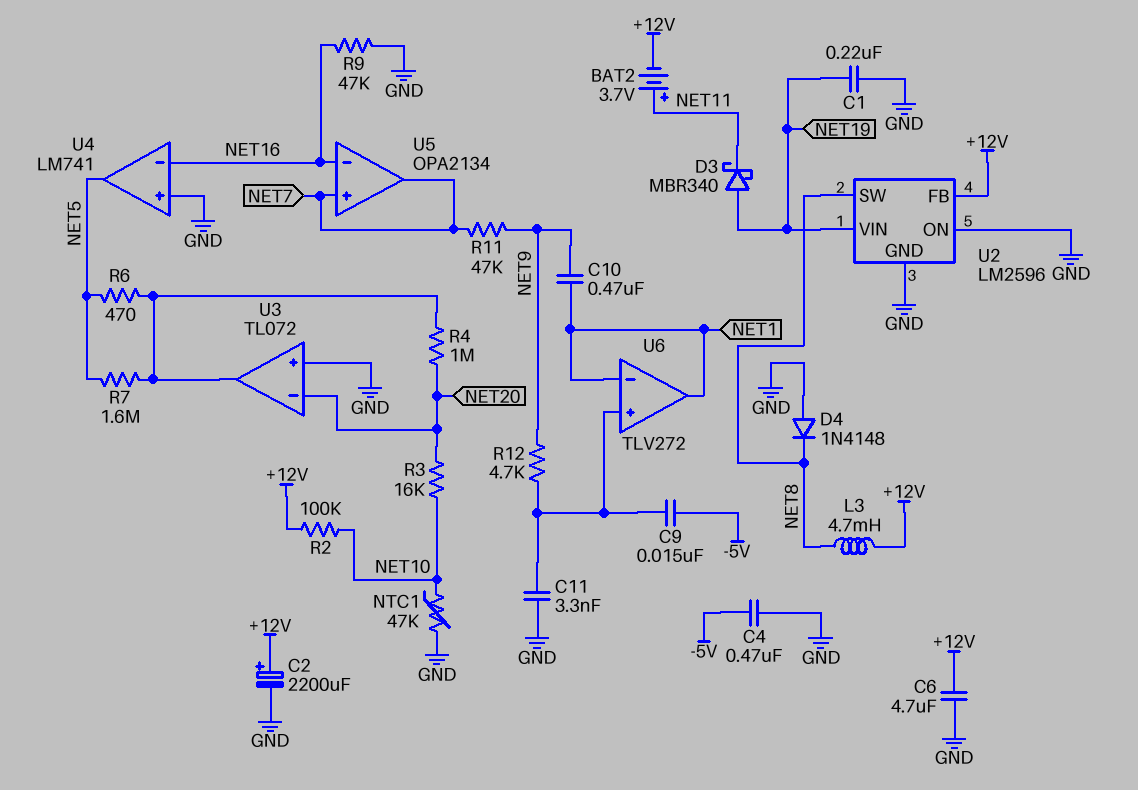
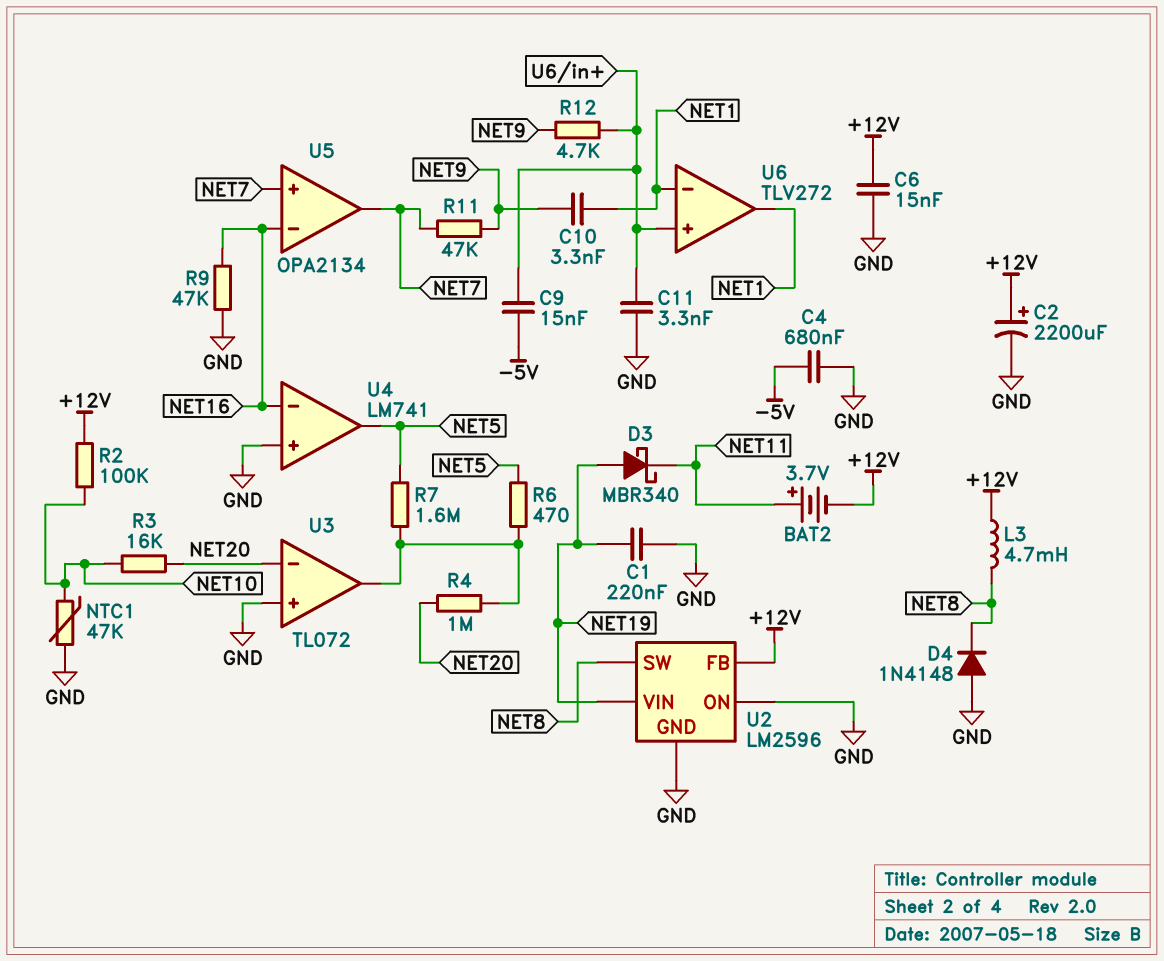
C4: 470nF (-5V, GND) -> 680nF (-5V, GND)
C6: 4.7uF (+12V, GND) -> 15nF (+12V, GND)
C10: 470nF (NET1, NET9) -> 3.3nF (NET1, NET9)

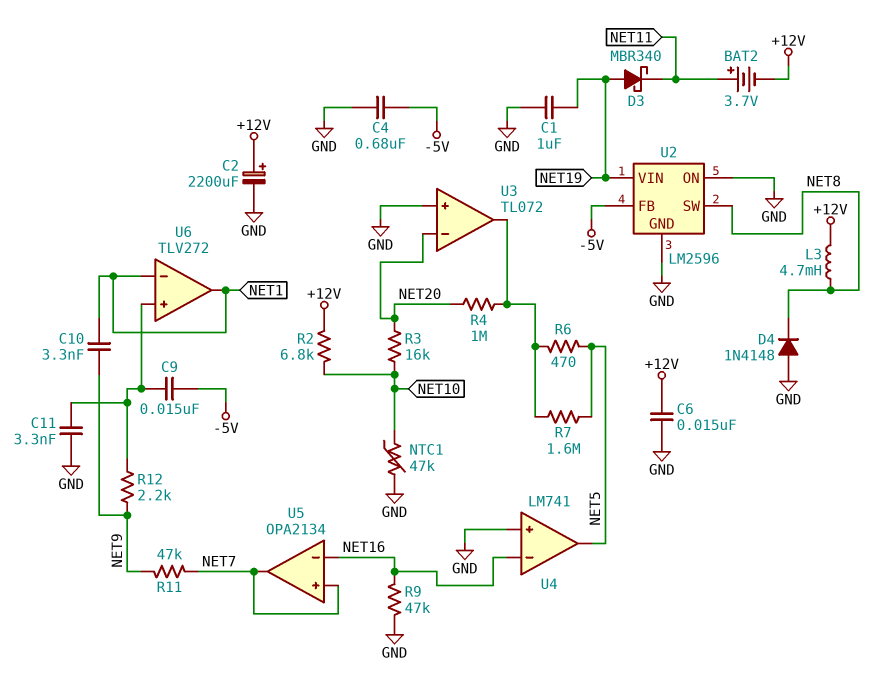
C1: 220nF (GND, NET19) -> 1uF (GND, NET19)
R2: 100k (+12V, NET10) -> 6.8k (+12V, NET10)
R12: 4.7k (NET9, U6/in+) -> 2.2k (NET9, U6/in+)
U2 pin FB: +12V -> -5V

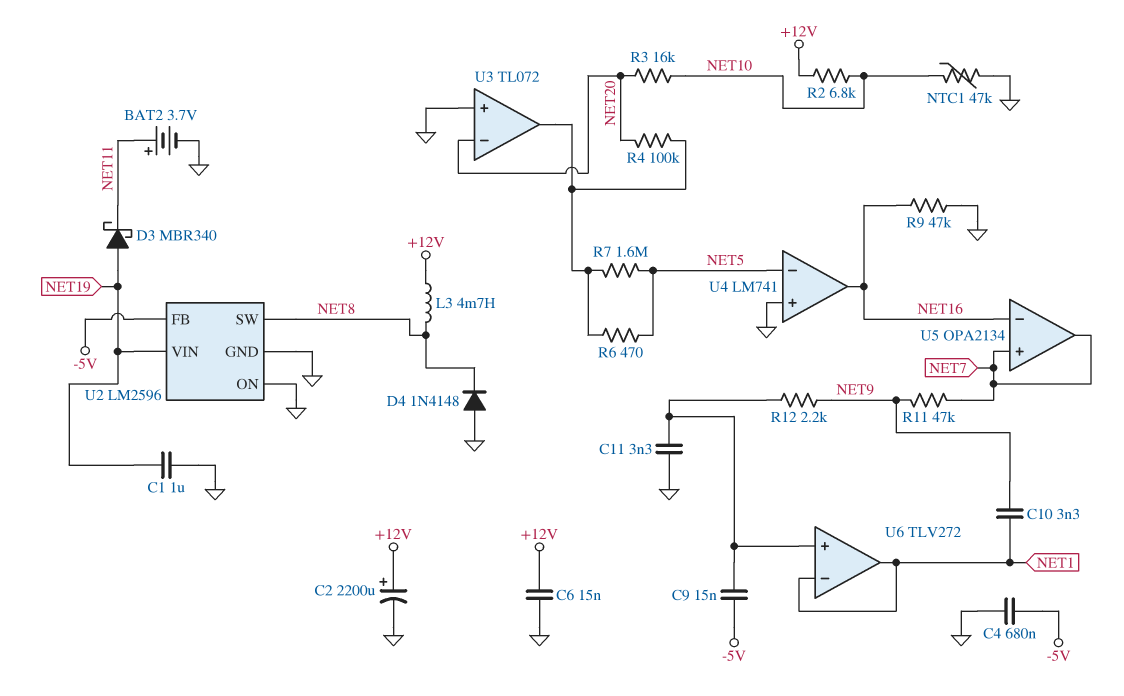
BAT2: 3.7V (plus NET11, minus +12V) -> 3.7V (plus NET11, minus GND)
R4: 1M (NET20, U3/out) -> 100k (NET20, U3/out)
U4 pin in-: NET16 -> NET5
U4 pin out: NET5 -> NET16

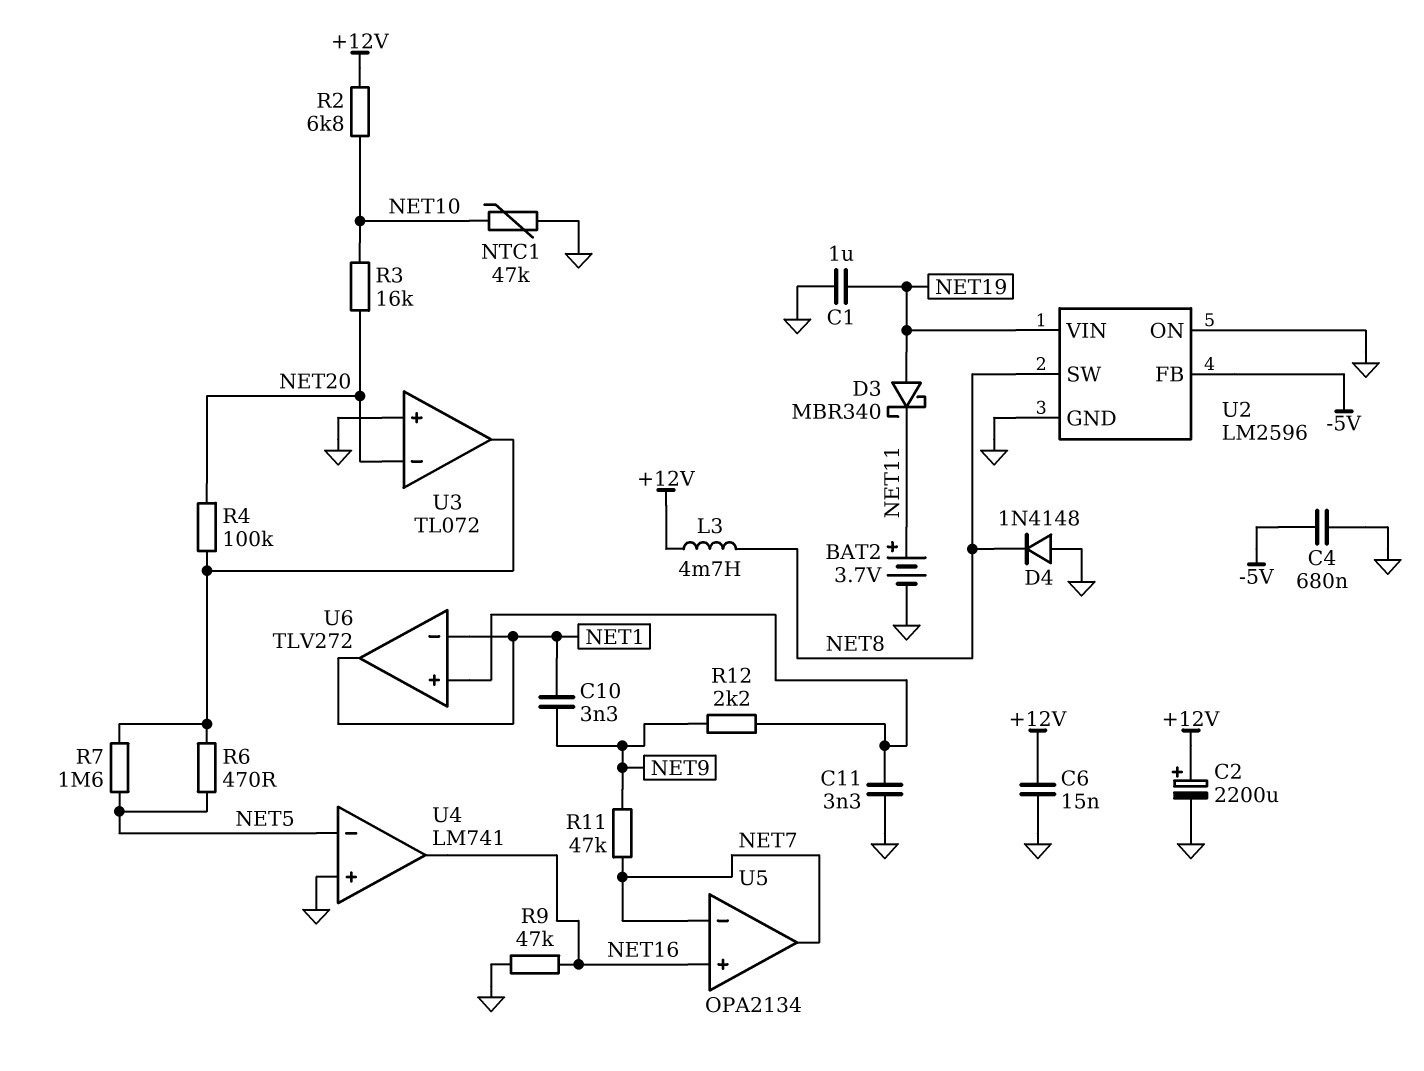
C9: 15nF (-5V, U6/in+) -> none
U5 pin in+: NET7 -> NET16
U5 pin in-: NET16 -> NET7

